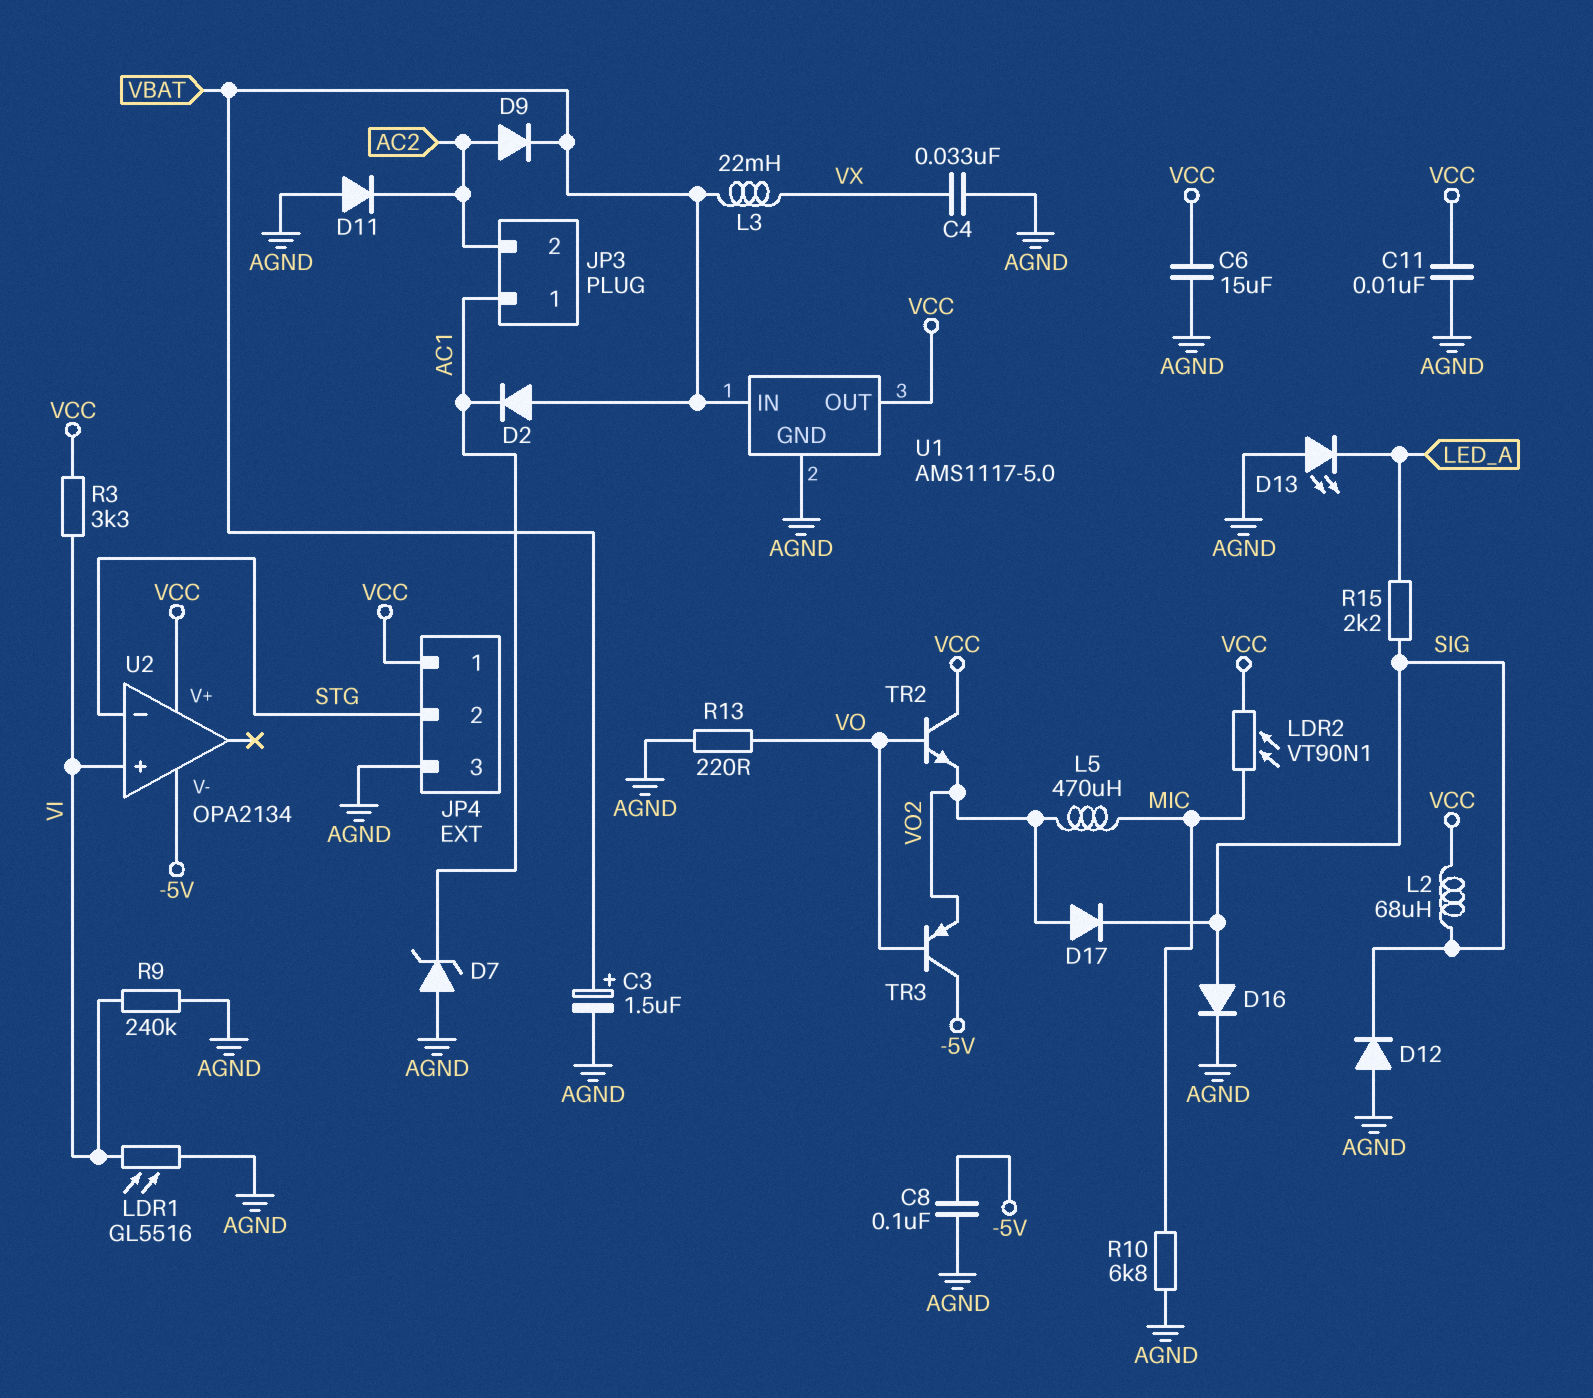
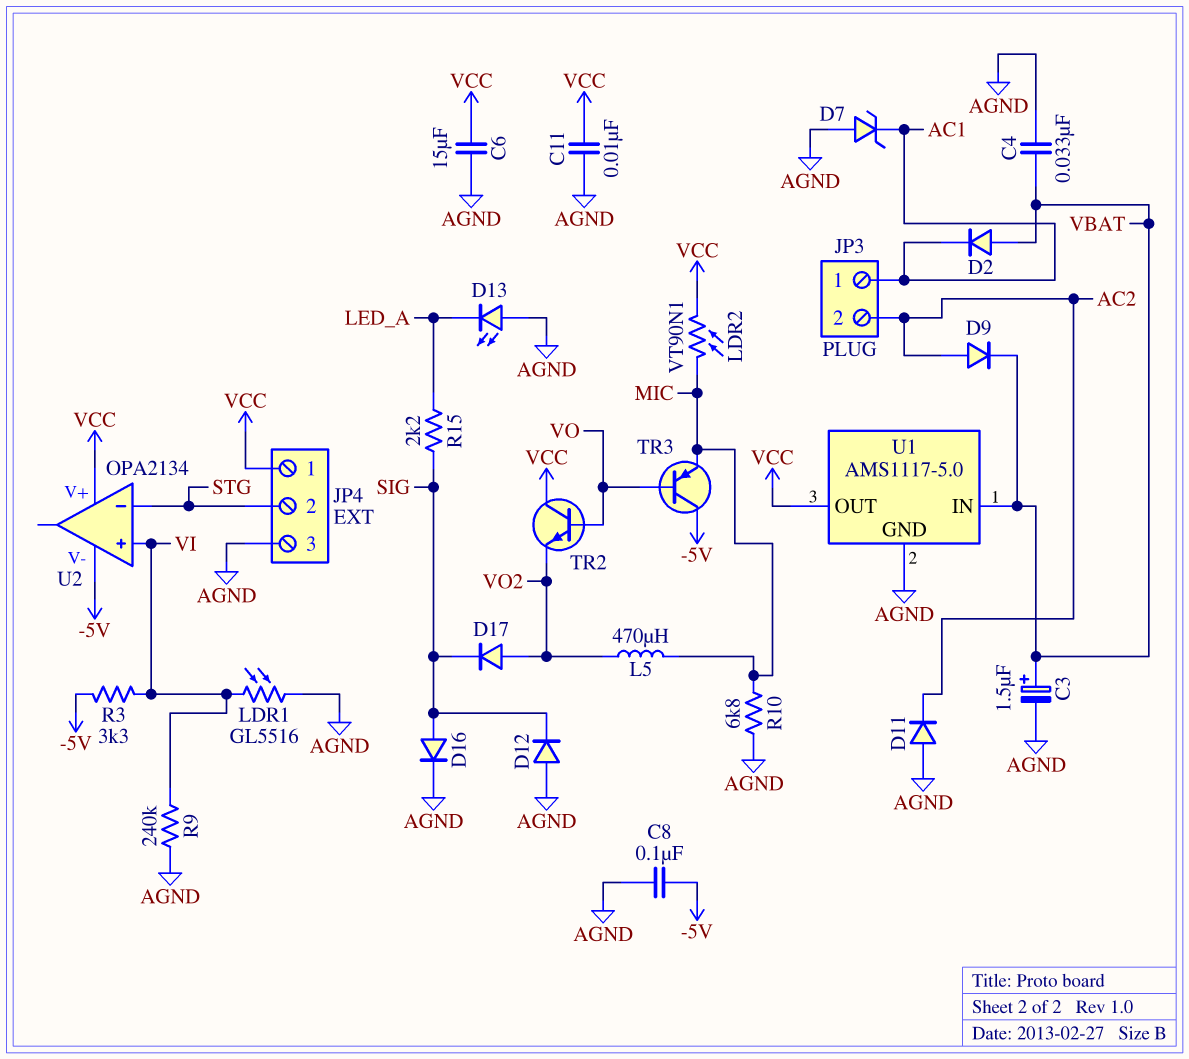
C4: 33nF (AGND, VX) -> 33nF (AGND, VBAT)
L2: 68uH (SIG, VCC) -> none
L3: 22mH (VBAT, VX) -> none
R3: 3.3k (VCC, VI) -> 3.3k (-5V, VI)
R13: 220 (AGND, VO) -> none
TR3: PNP (B VO, C -5V, E VO2) -> PNP (B VO, C -5V, E MIC)

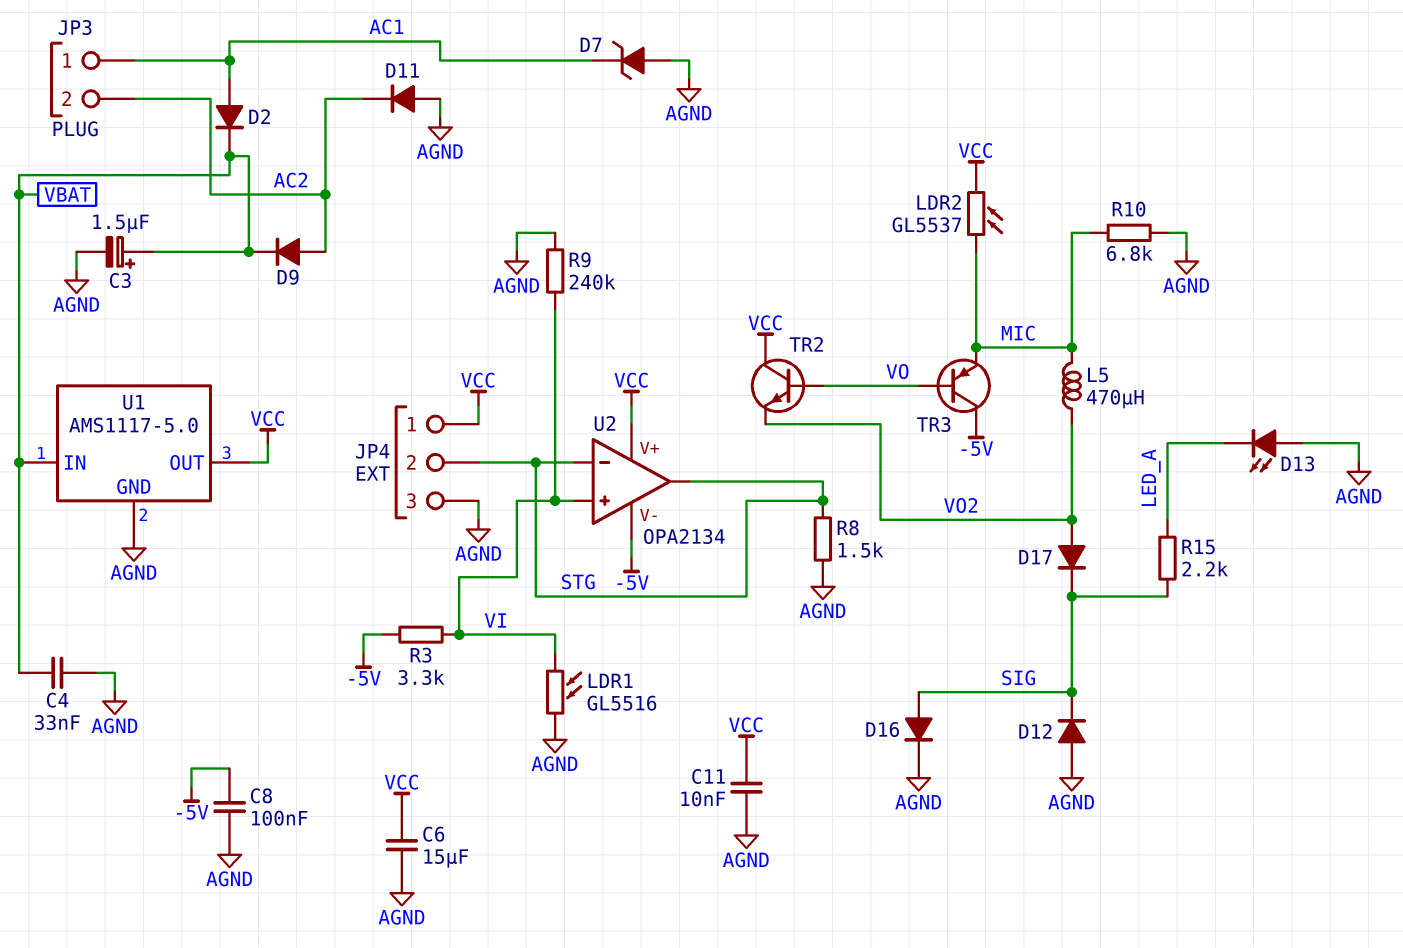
D2: diode (A VBAT, K AC1) -> diode (A AC1, K VBAT)
LDR2: VT90N1 (MIC, VCC) -> GL5537 (MIC, VCC)
R8: none -> 1.5k (AGND, STG)
U2 pin out: none -> STG

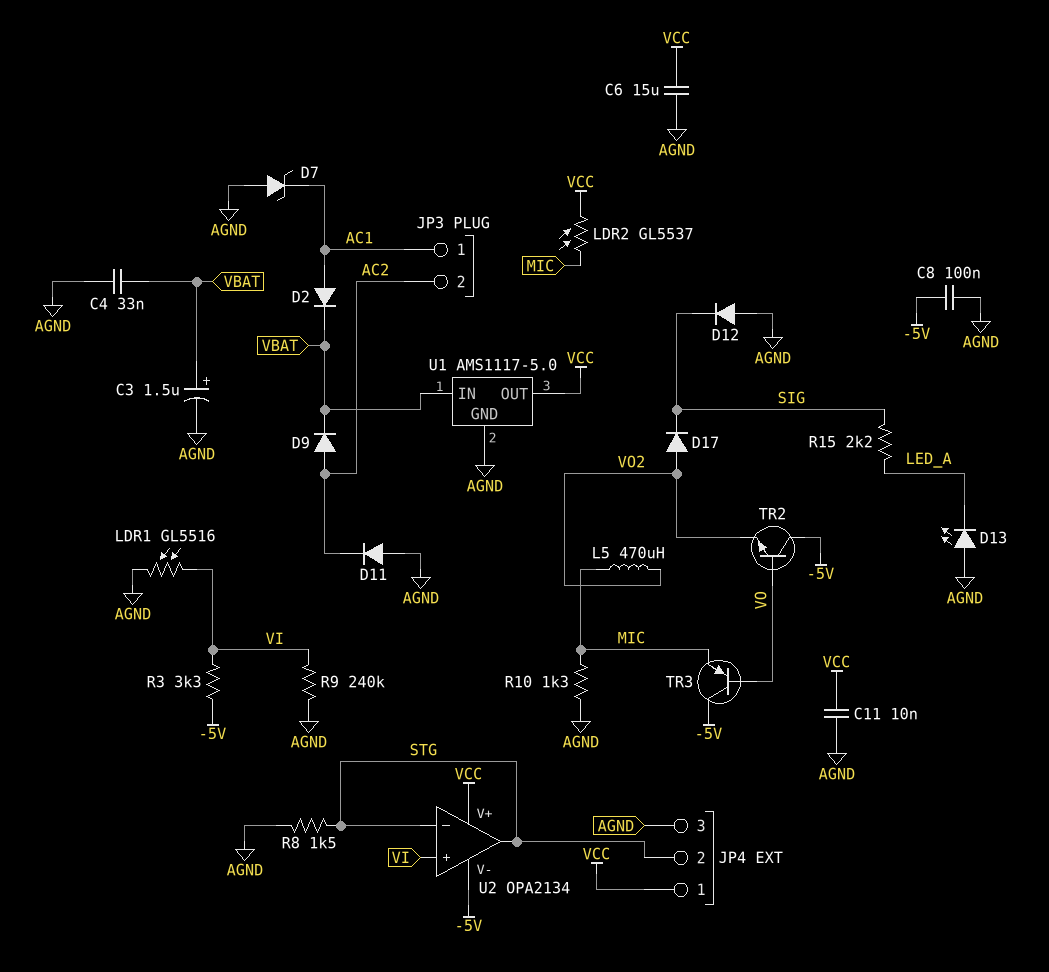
D16: diode (A SIG, K AGND) -> none
R10: 6.8k (AGND, MIC) -> 1.3k (AGND, MIC)
TR2: NPN (B VO, C VCC, E VO2) -> NPN (B VO, C -5V, E VO2)

